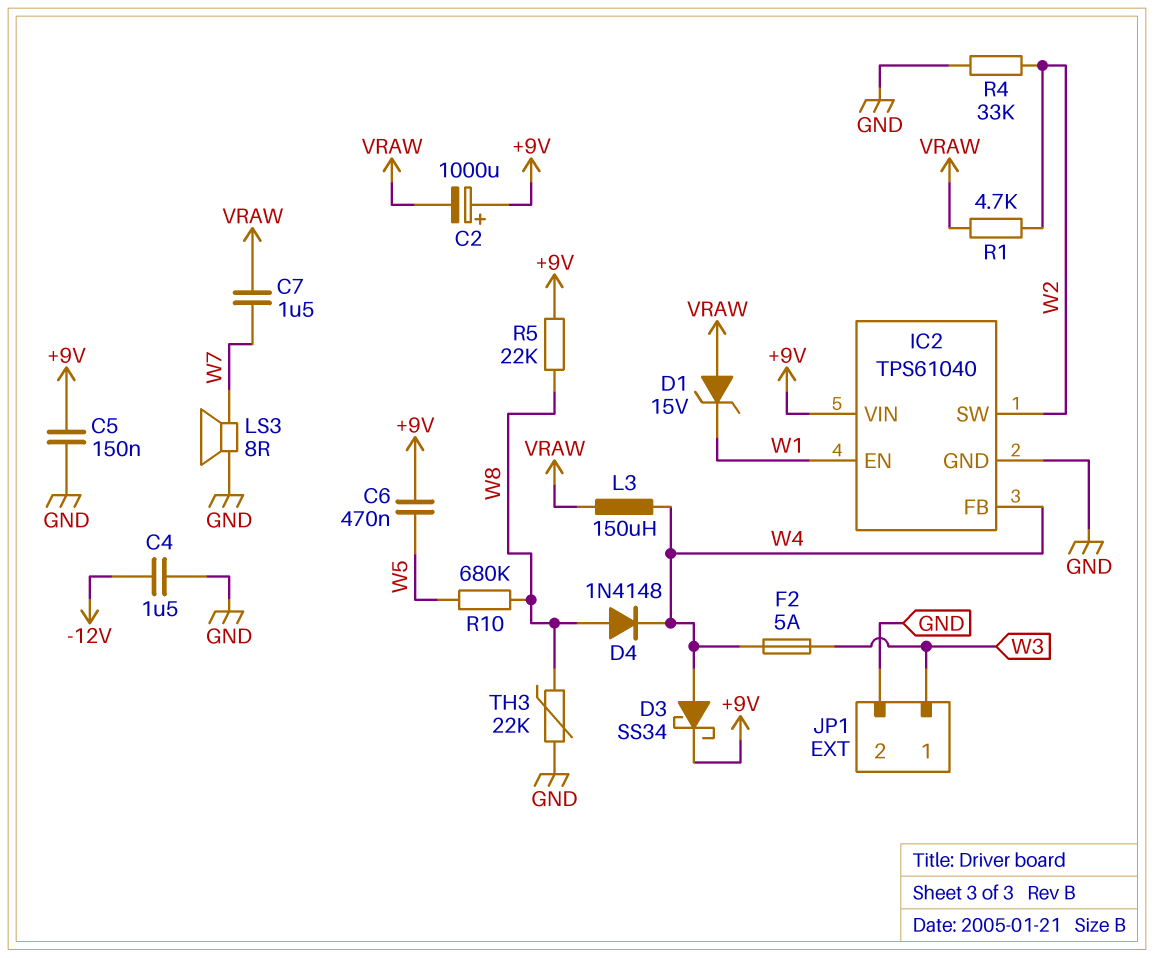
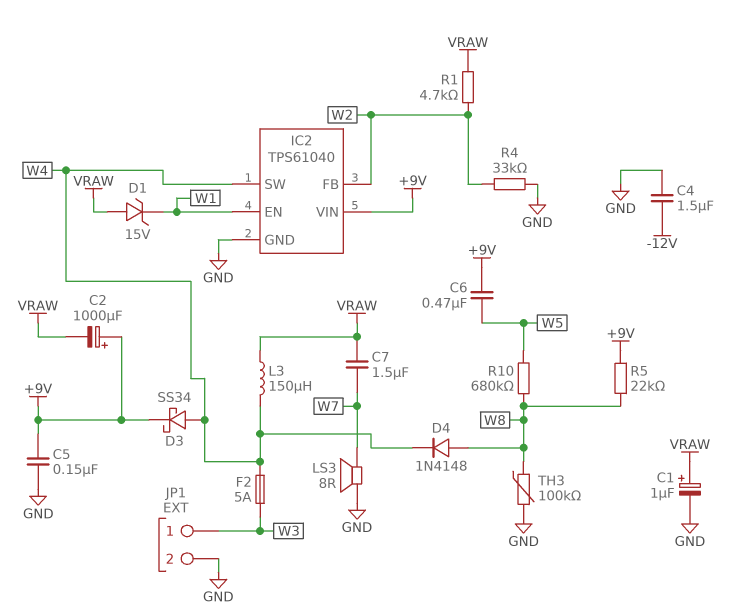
C1: none -> 1uF (plus VRAW, minus GND)
IC2 pin FB: W4 -> W2
IC2 pin SW: W2 -> W4
TH3: 22k (GND, W8) -> 100k (GND, W8)

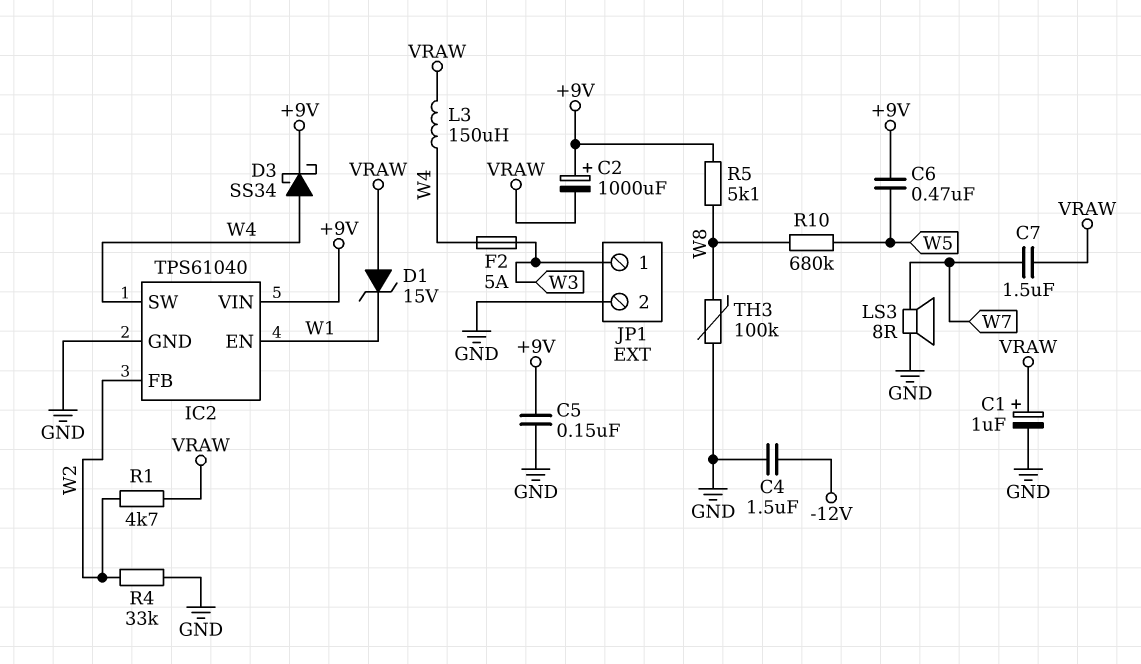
D4: diode 1N4148 (A W8, K W4) -> none
R5: 22k (+9V, W8) -> 5.1k (+9V, W8)

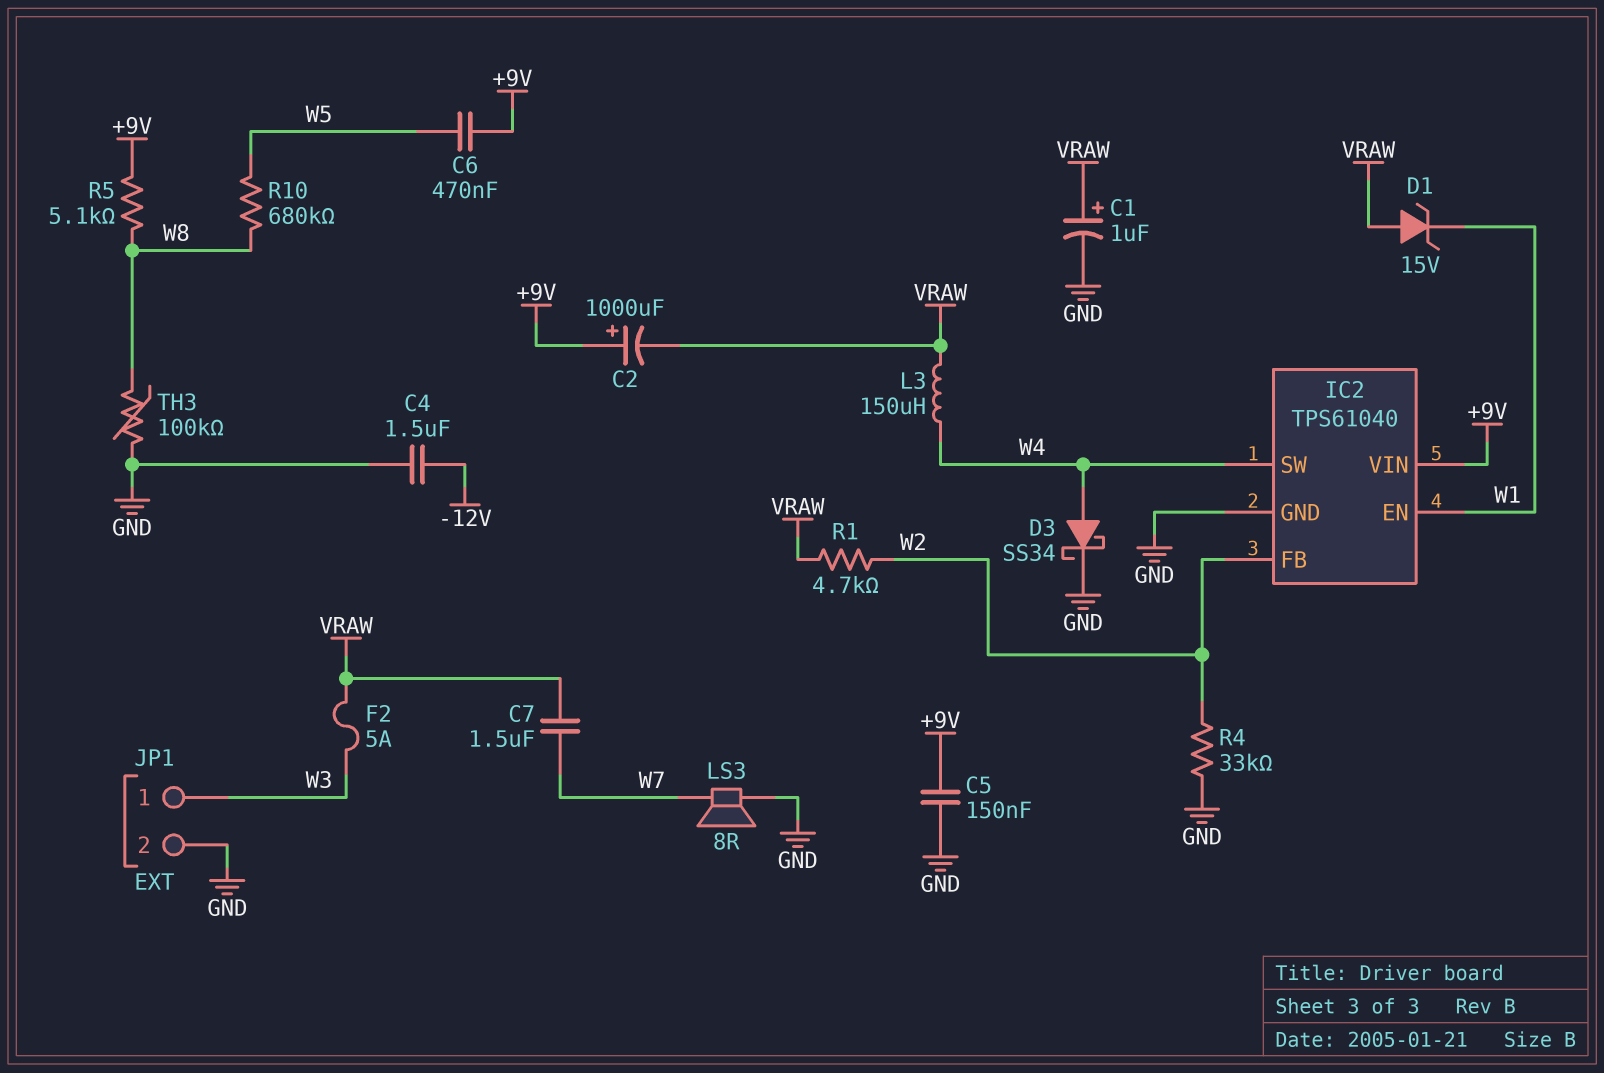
D3: schottky SS34 (A W4, K +9V) -> schottky SS34 (A W4, K GND)
F2: 5A (W3, W4) -> 5A (VRAW, W3)

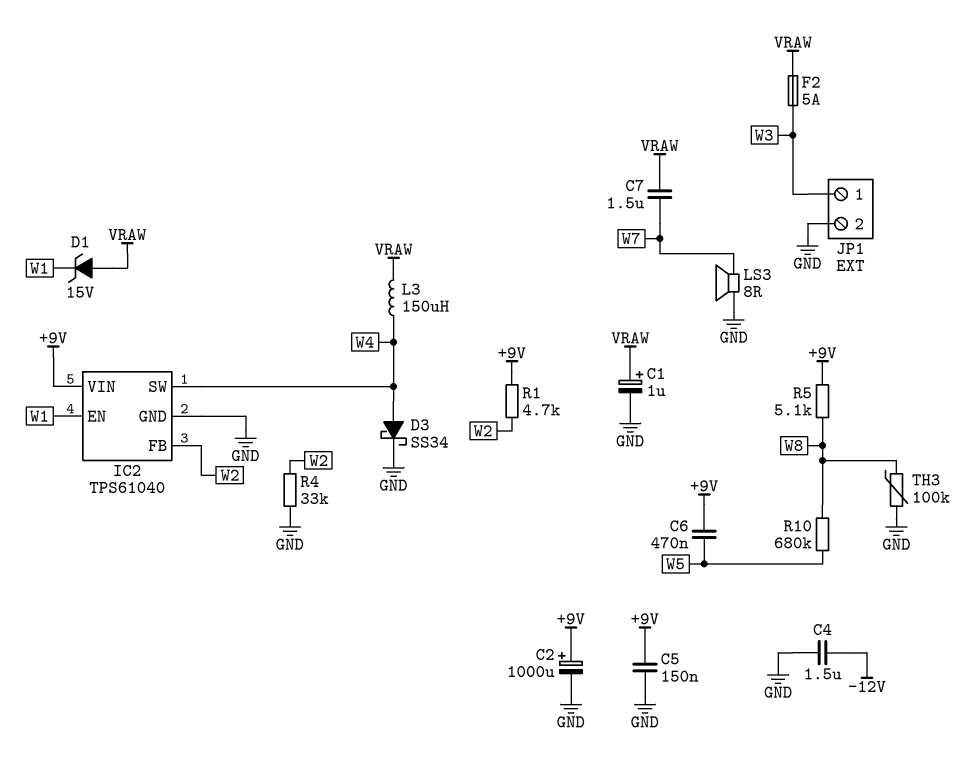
C2: 1000uF (plus +9V, minus VRAW) -> 1000uF (plus +9V, minus GND)
R1: 4.7k (VRAW, W2) -> 4.7k (+9V, W2)

